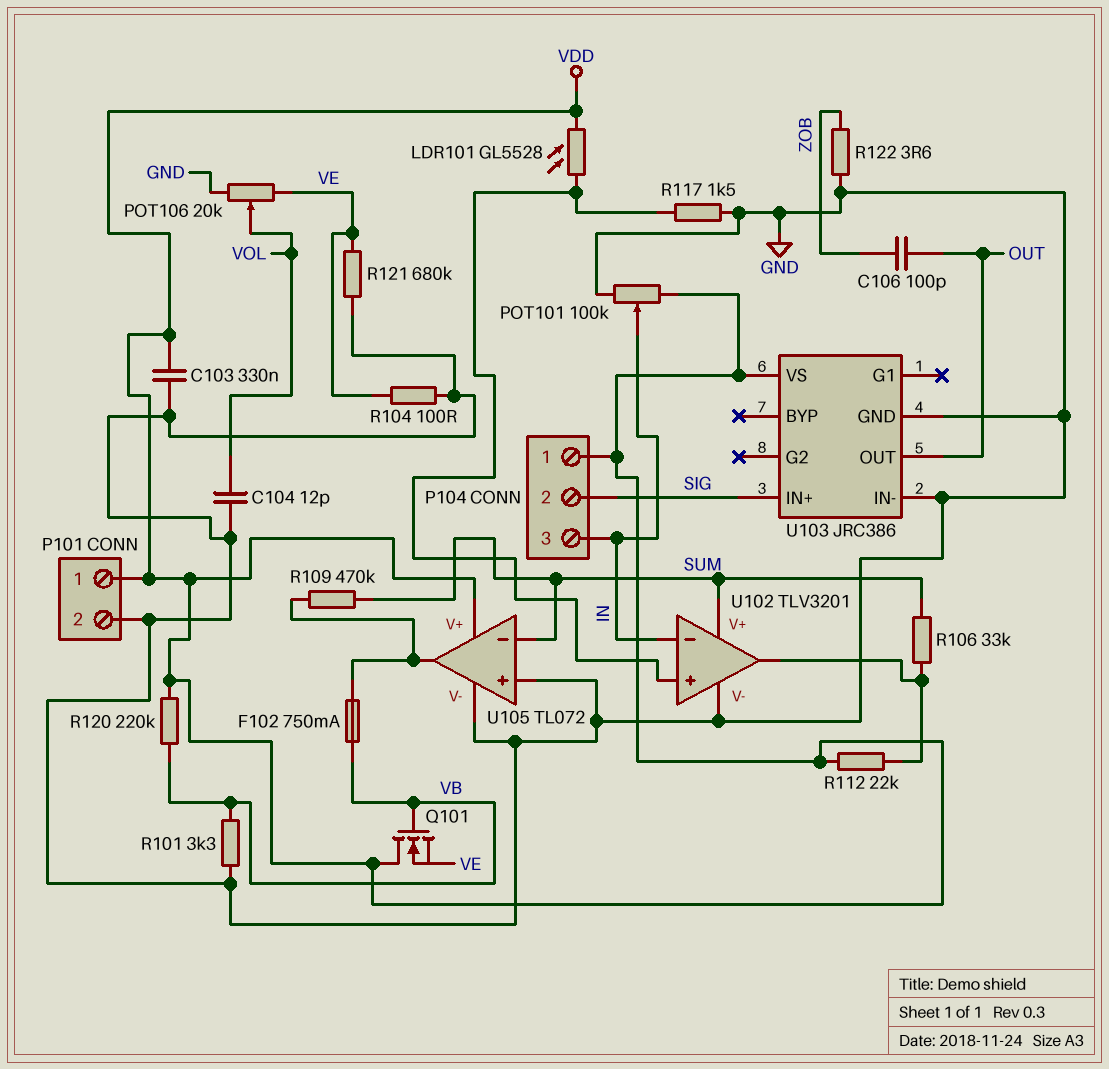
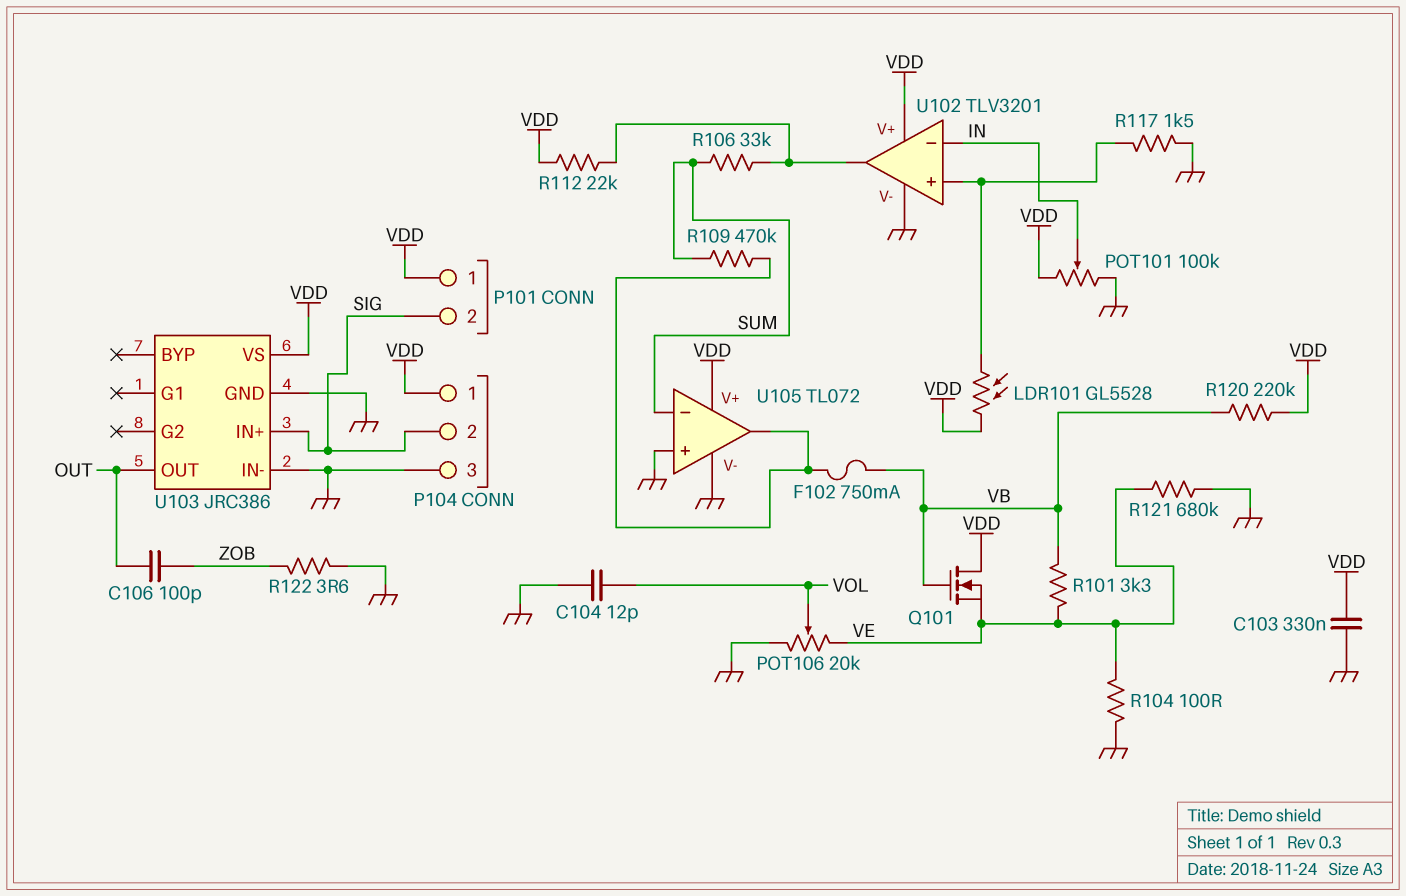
P101 pin 2: GND -> SIG
P104 pin 3: IN -> GND
R101: 3.3k (GND, VB) -> 3.3k (VB, VE)
U102 pin V+: SUM -> VDD

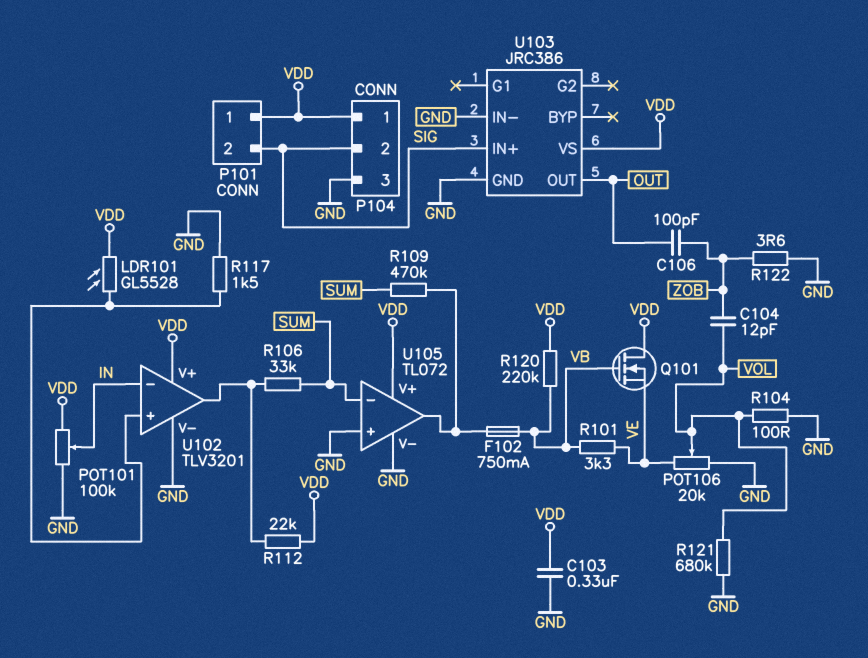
C104: 12pF (GND, VOL) -> 12pF (VOL, ZOB)
R104: 100 (GND, VE) -> 100 (GND, VOL)
R121: 680k (GND, VE) -> 680k (GND, VOL)

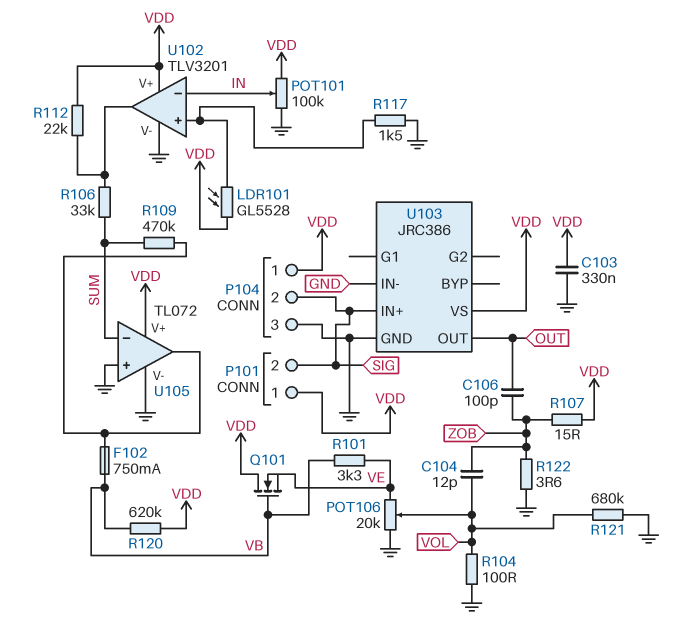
R107: none -> 15 (VDD, ZOB)
R120: 220k (VB, VDD) -> 620k (VB, VDD)

